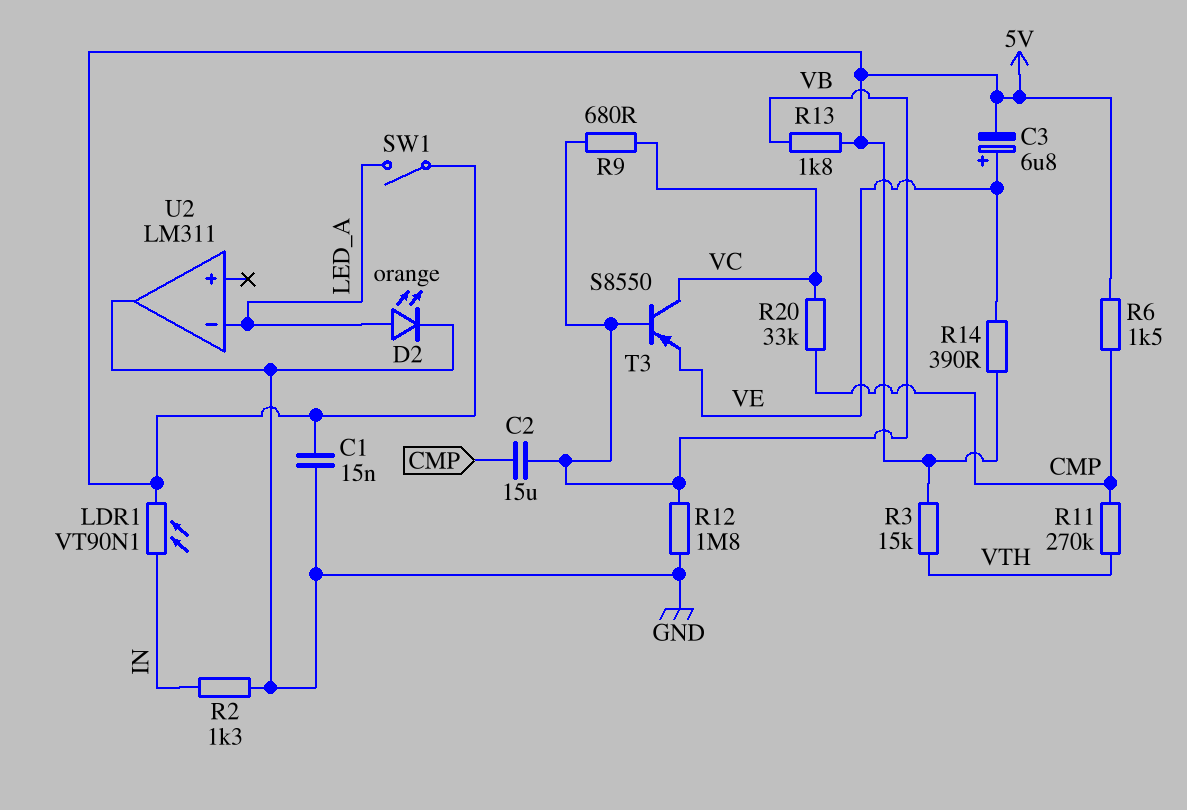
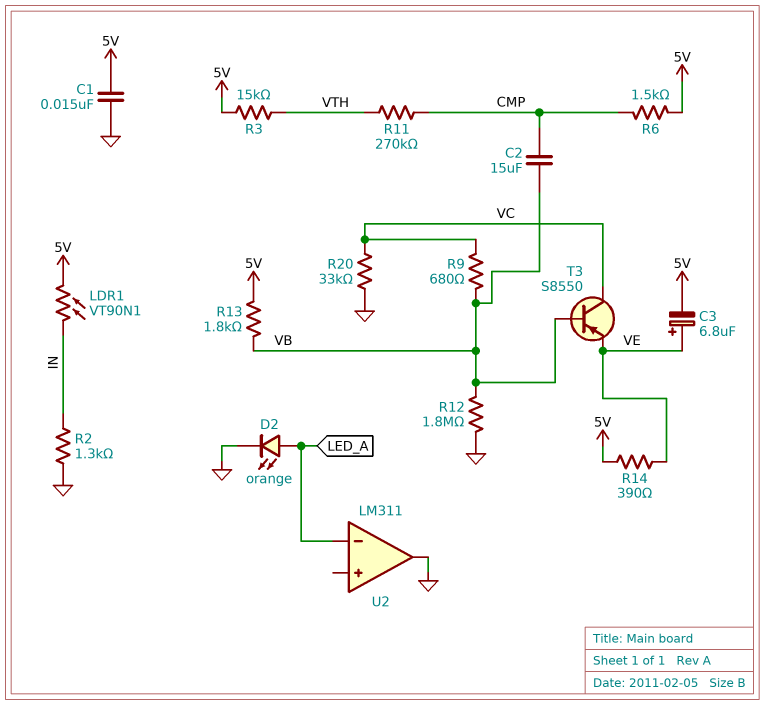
R20: 33k (CMP, VC) -> 33k (GND, VC)
SW1: switch (5V, LED_A) -> none

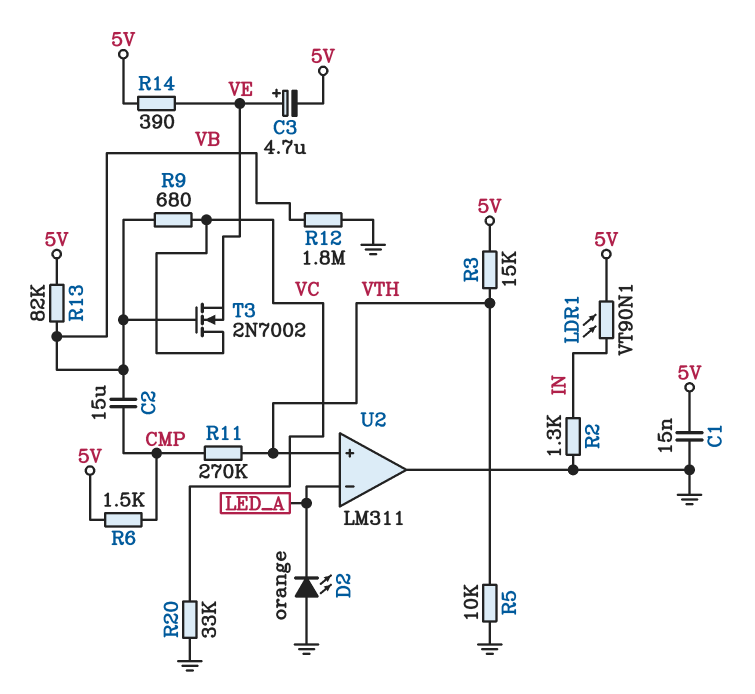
C3: 6.8uF (plus VE, minus 5V) -> 4.7uF (plus VE, minus 5V)
D2: LED orange (A LED_A, K GND) -> LED orange (A GND, K LED_A)
R5: none -> 10k (GND, VTH)
R13: 1.8k (5V, VB) -> 82k (5V, VB)
T3: PNP S8550 (B VB, C VC, E VE) -> NMOS 2N7002 (G VB, D VC, S VE)
U2 pin in+: none -> VTH

